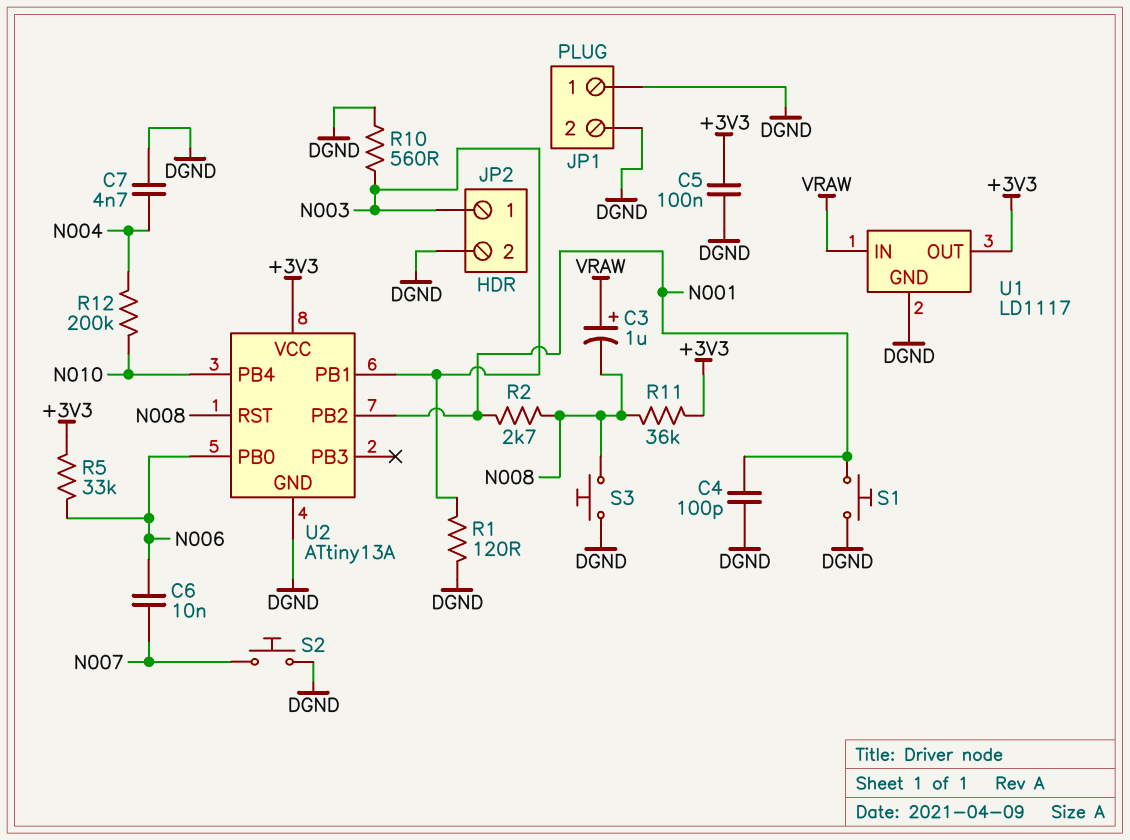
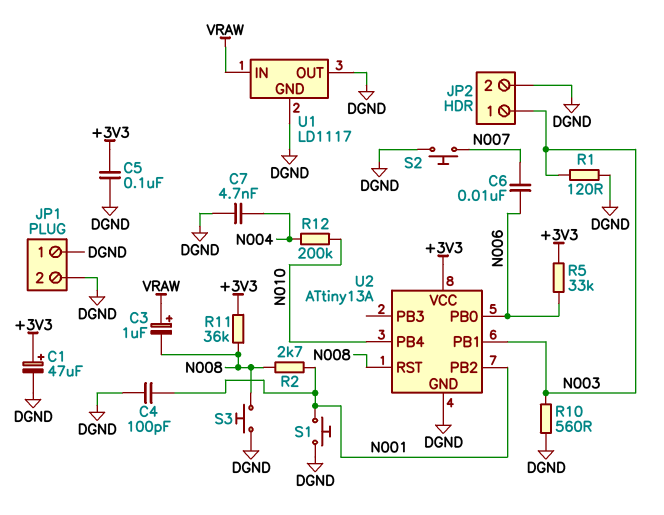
C1: none -> 47uF (plus +3V3, minus DGND)
U1 pin OUT: +3V3 -> DGND

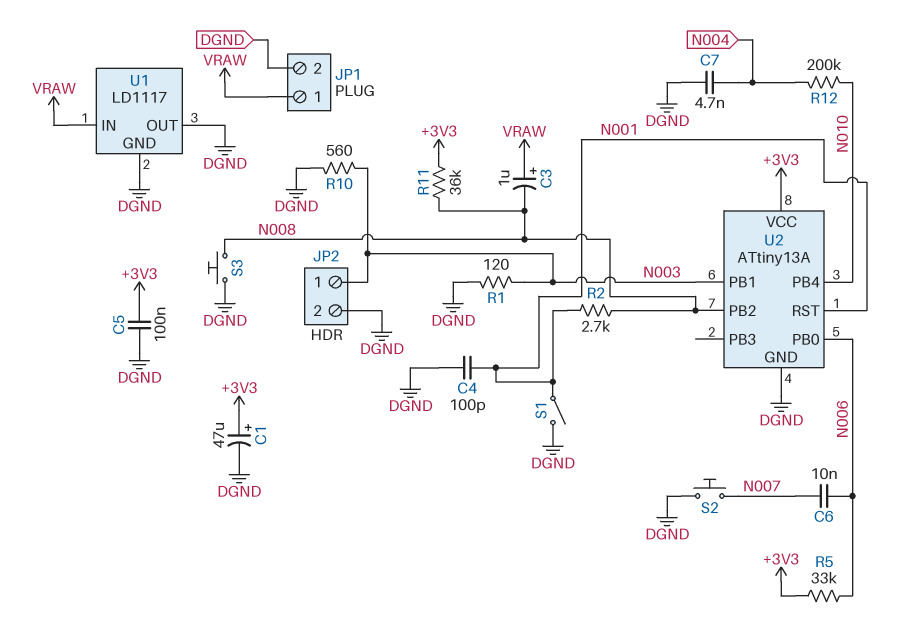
JP1 pin 1: DGND -> VRAW
S1: button (DGND, N001) -> switch (DGND, N001)
U2 pin PB2: N001 -> N008
U2 pin RST: N008 -> N001

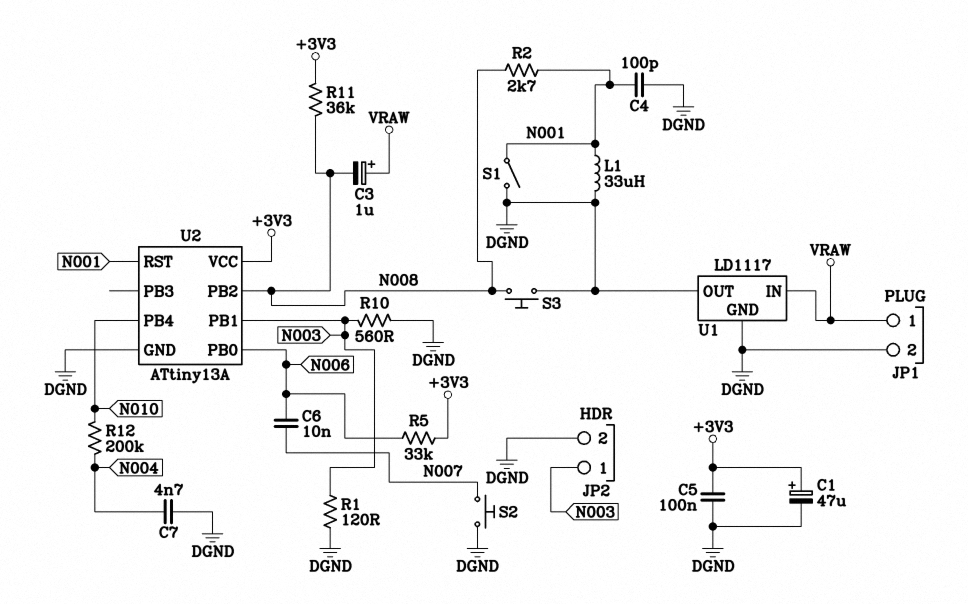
L1: none -> 33uH (DGND, N001)

